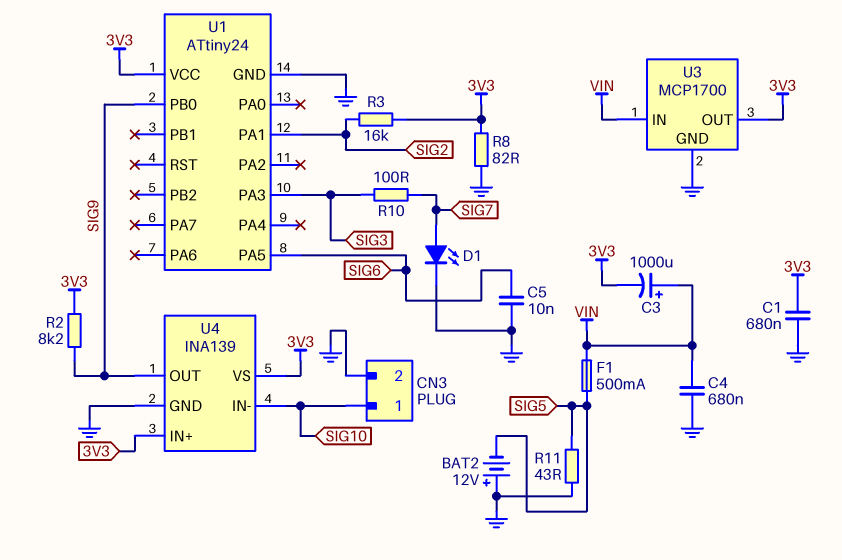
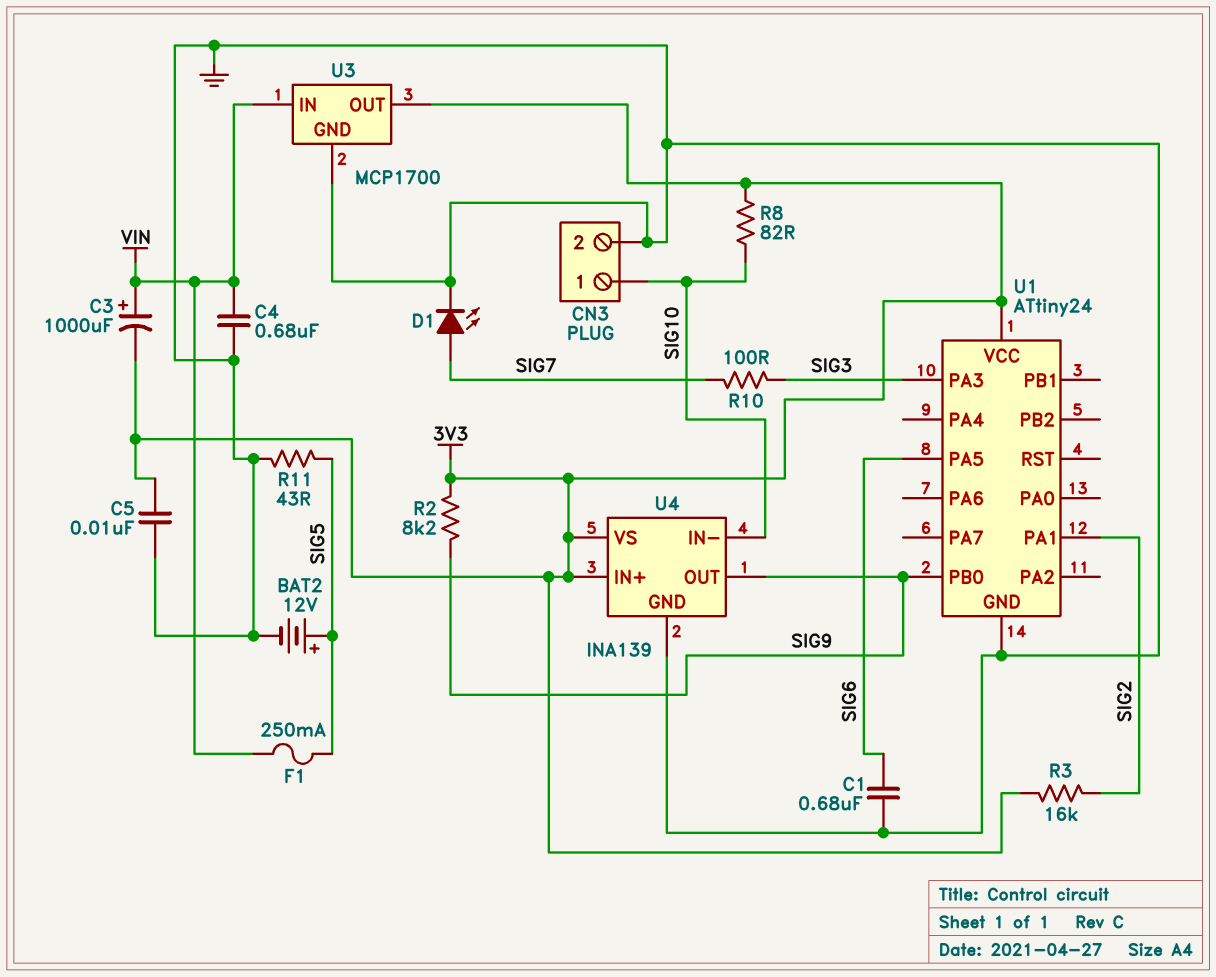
BAT2: 12V (plus GND, minus SIG5) -> 12V (plus SIG5, minus GND)
C1: 680nF (3V3, GND) -> 680nF (GND, SIG6)
C5: 10nF (GND, SIG6) -> 10nF (3V3, GND)
F1: 500mA (SIG5, VIN) -> 250mA (SIG5, VIN)
R8: 82 (3V3, GND) -> 82 (3V3, SIG10)

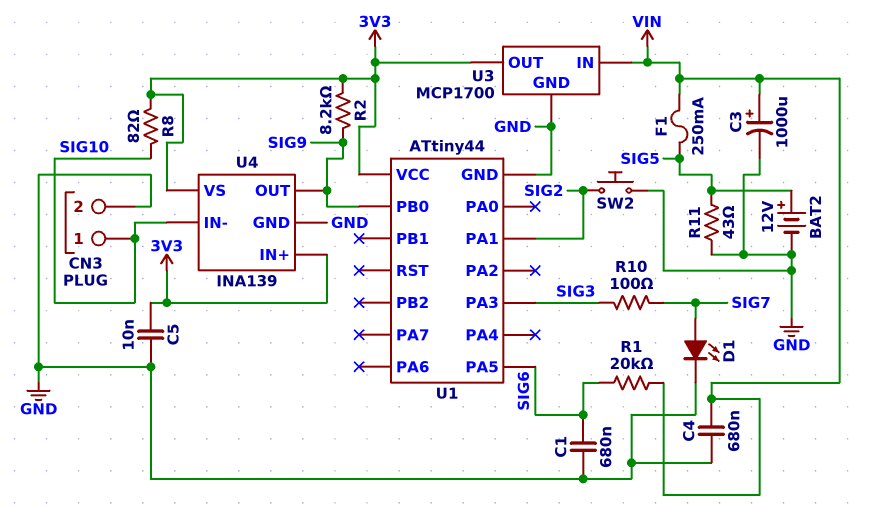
C3: 1000uF (plus VIN, minus 3V3) -> 1000uF (plus VIN, minus GND)
R1: none -> 20k (SIG6, VIN)
R3: 16k (3V3, SIG2) -> none
SW2: none -> button (GND, SIG2)
U1: ATtiny24 -> ATtiny44

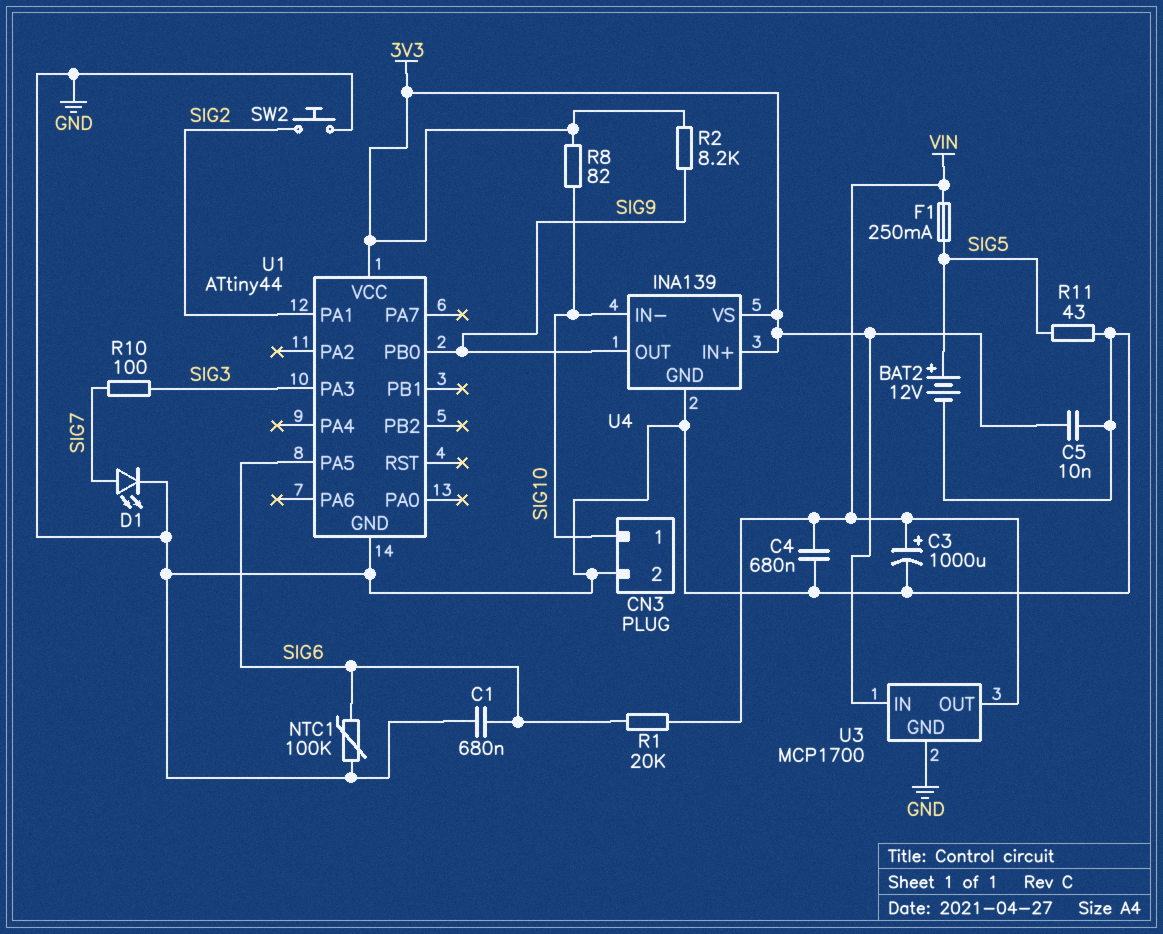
NTC1: none -> 100k (GND, SIG6)
U3 pin IN: VIN -> 3V3
U3 pin OUT: 3V3 -> VIN

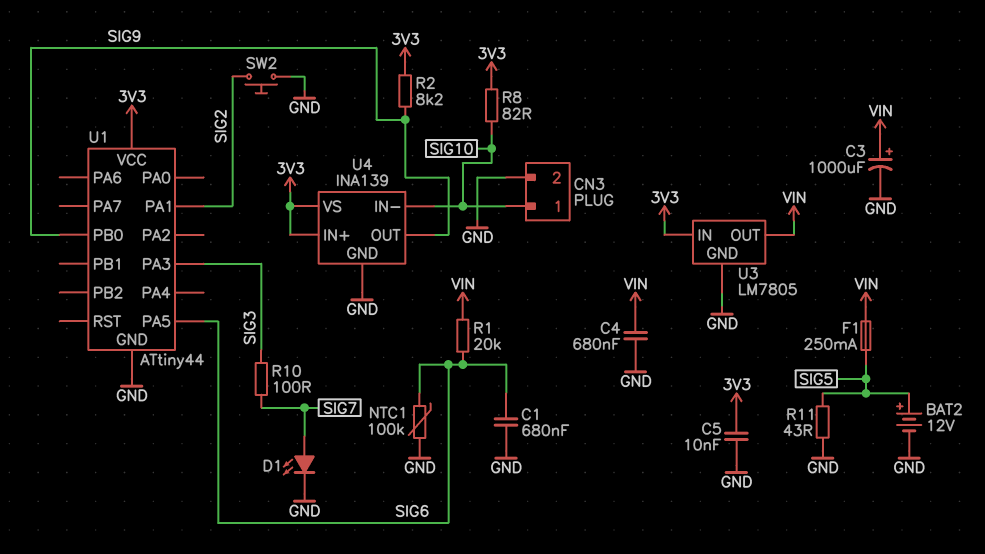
U3: MCP1700 -> LM7805

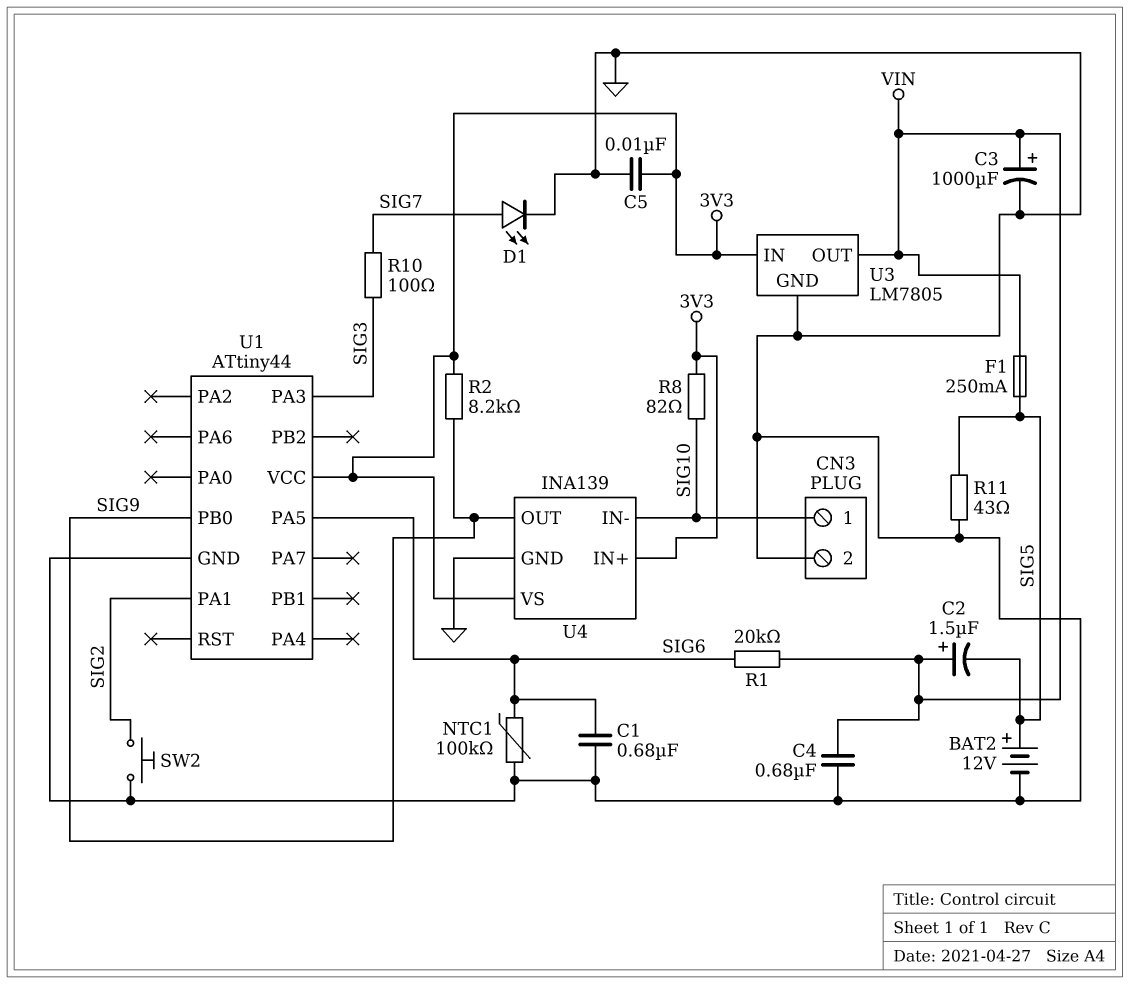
C2: none -> 1.5uF (plus VIN, minus SIG5)

